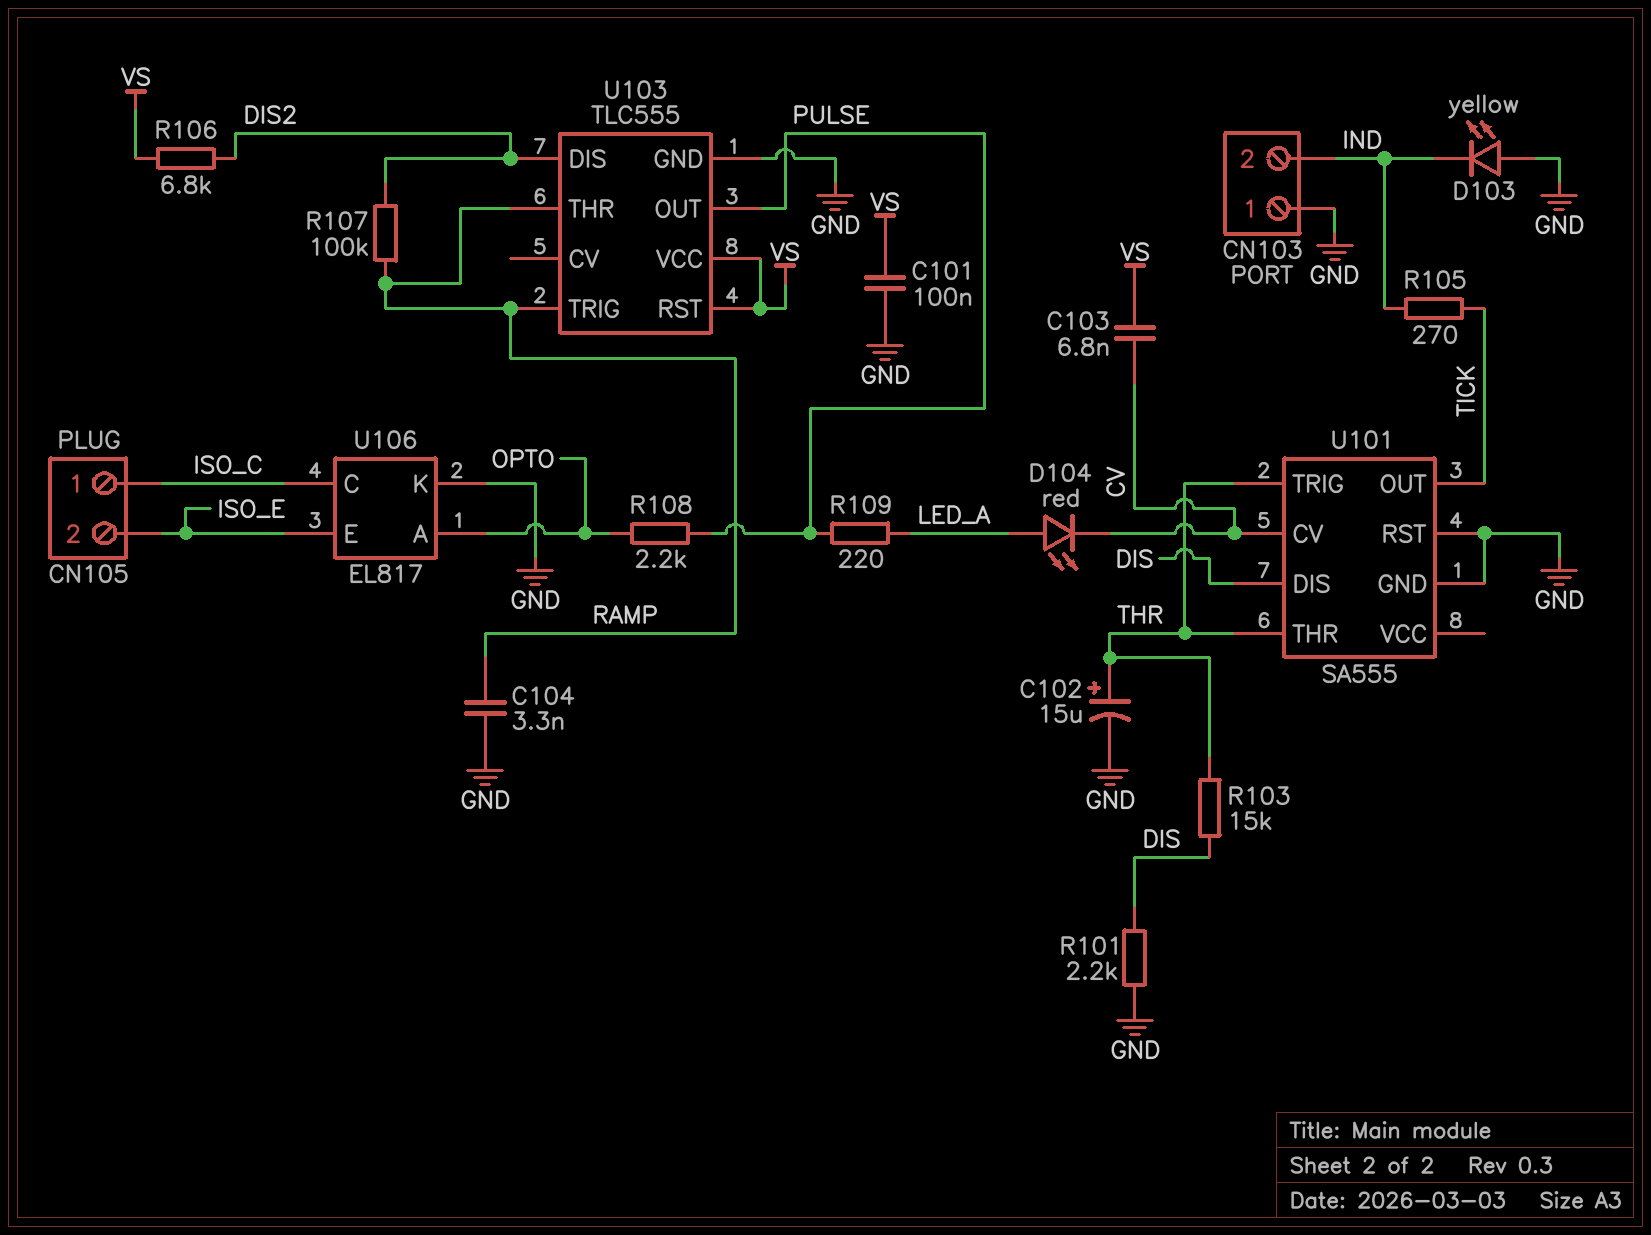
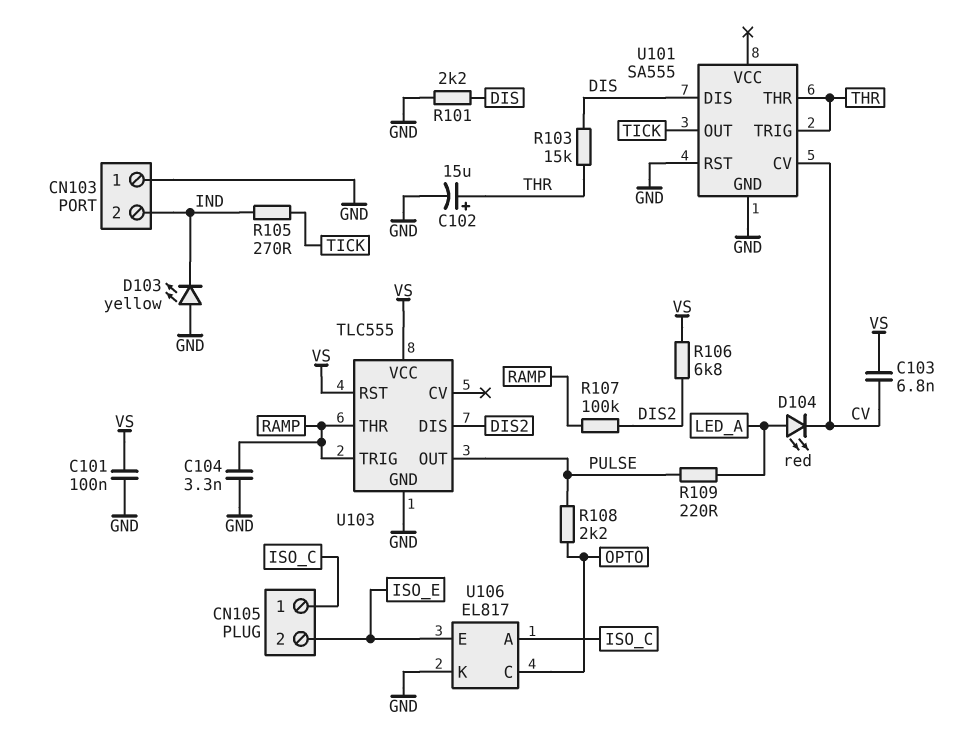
U106 pin A: OPTO -> ISO_C
U106 pin C: ISO_C -> OPTO

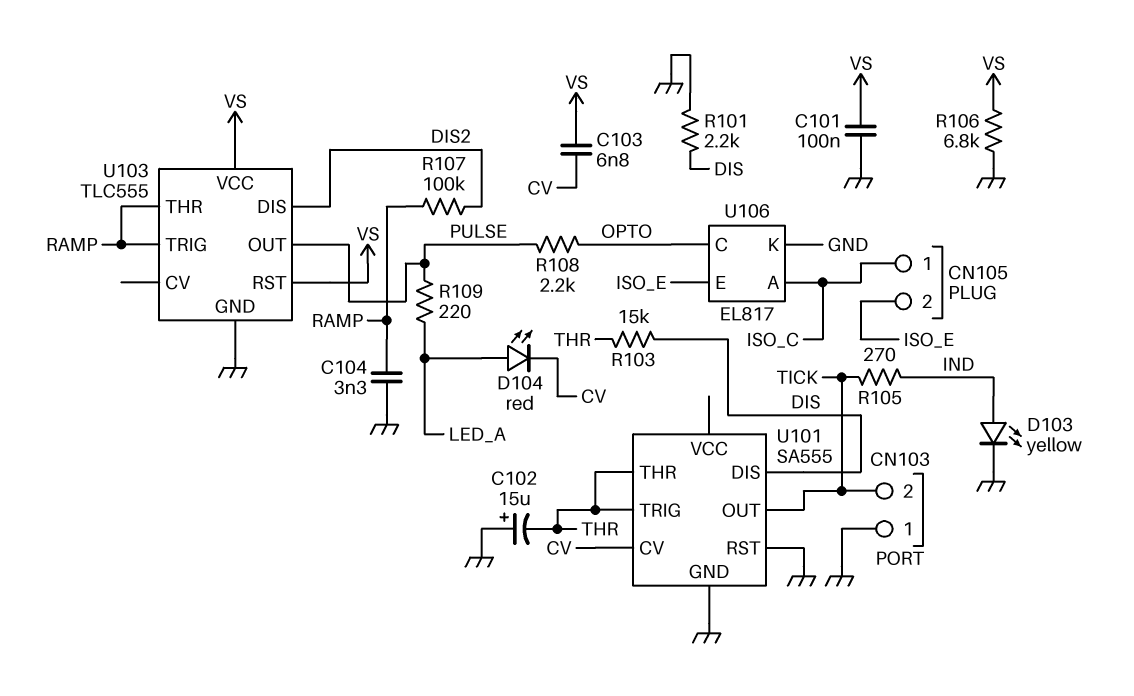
C102: 15uF (plus THR, minus GND) -> 15uF (plus GND, minus THR)
CN103 pin 2: IND -> TICK
D103: LED yellow (A GND, K IND) -> LED yellow (A IND, K GND)
R106: 6.8k (DIS2, VS) -> 6.8k (GND, VS)

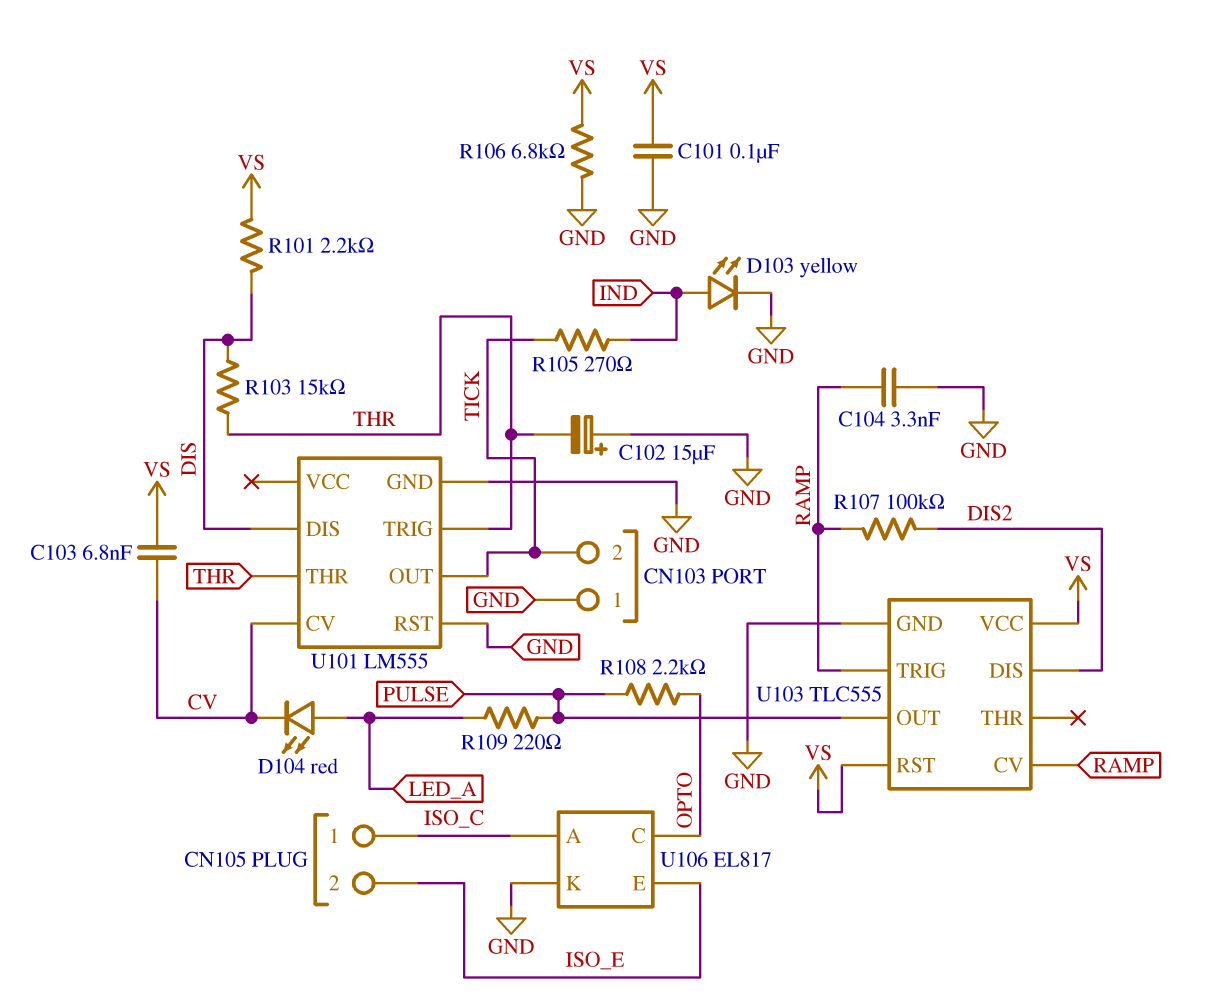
R101: 2.2k (DIS, GND) -> 2.2k (DIS, VS)
U101: SA555 -> LM555
U103 pin CV: none -> RAMP
U103 pin THR: RAMP -> none

